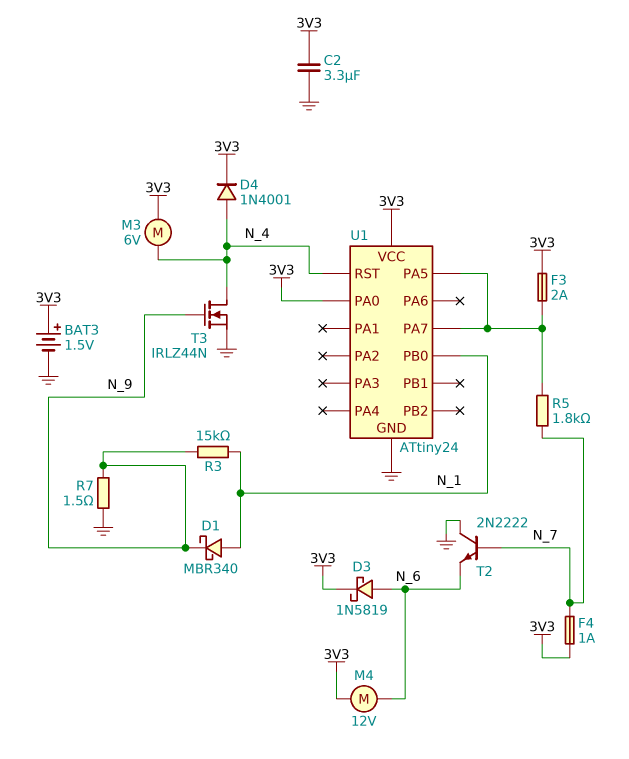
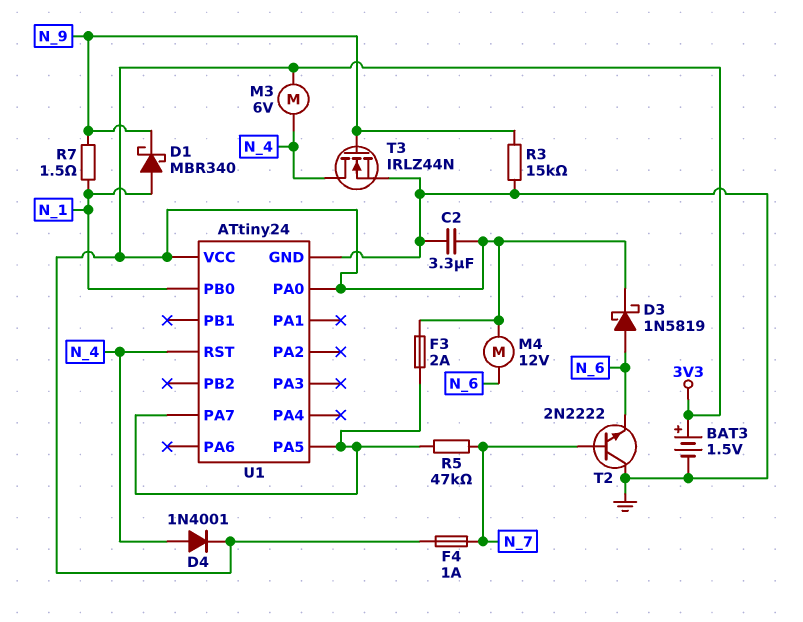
R3: 15k (N_1, N_9) -> 15k (GND, N_9)
R5: 1.8k (N_7, U1/PA5) -> 47k (N_7, U1/PA5)
R7: 1.5 (GND, N_9) -> 1.5 (N_1, N_9)

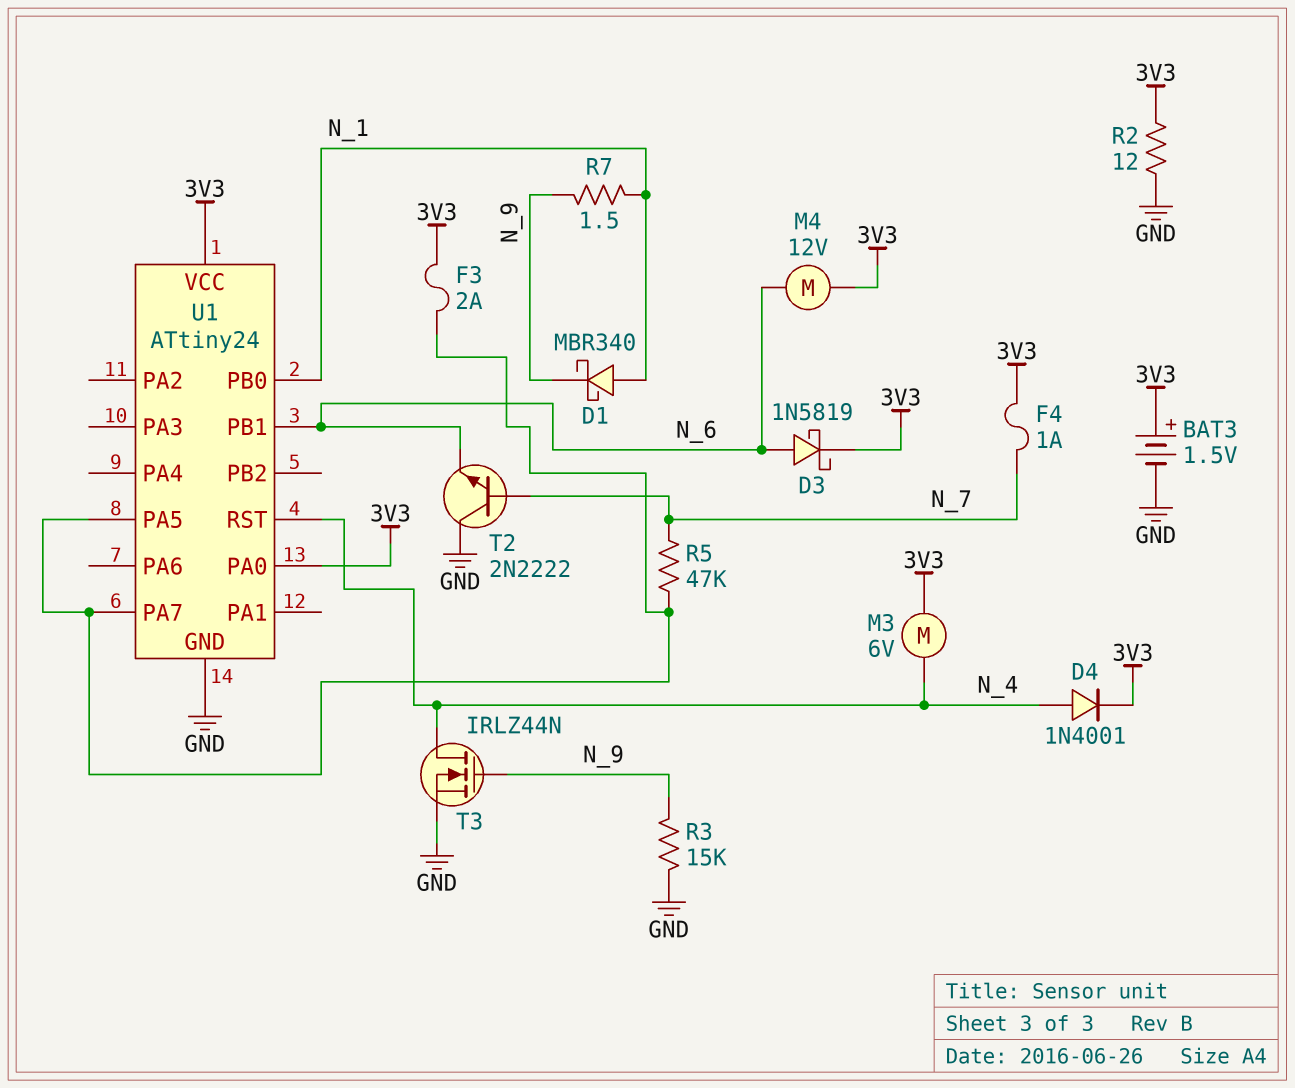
C2: 3.3uF (3V3, GND) -> none
R2: none -> 12 (3V3, GND)
U1 pin PB1: none -> N_6

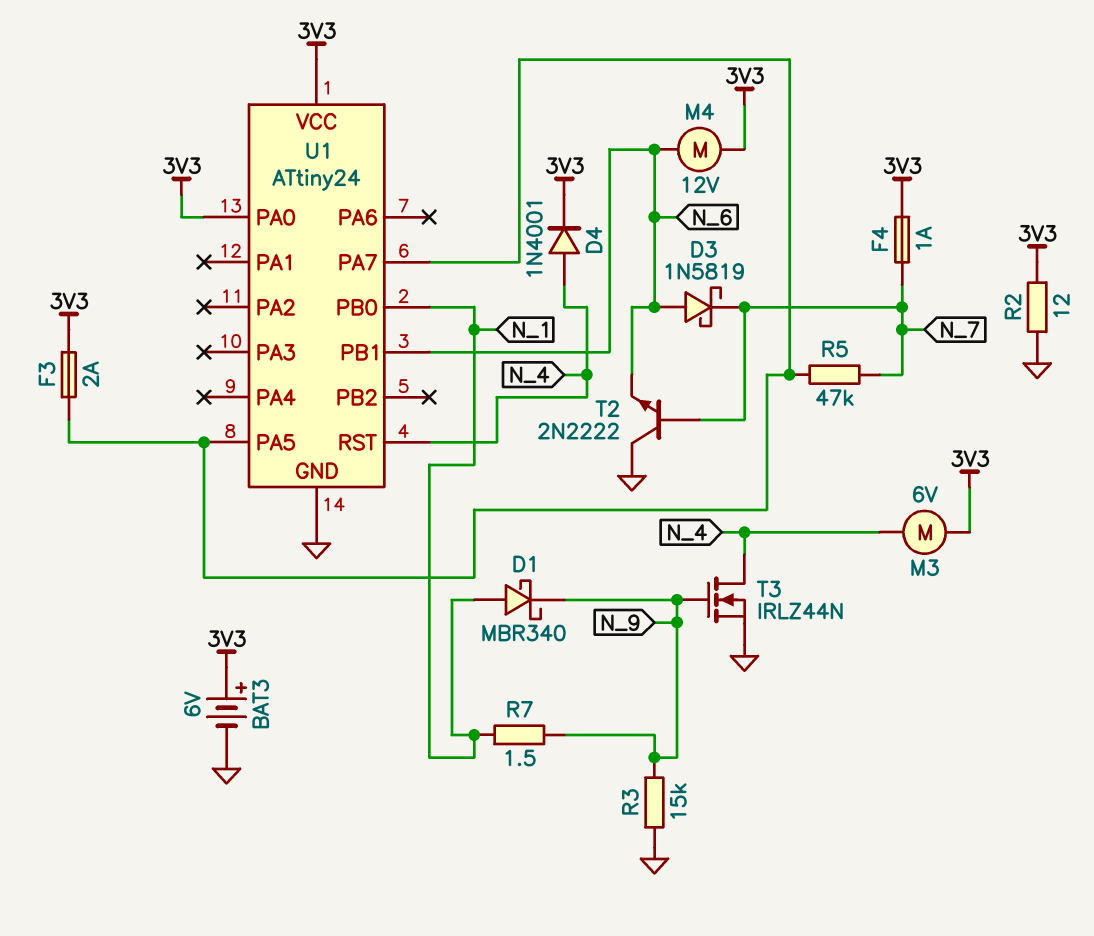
BAT3: 1.5V (plus 3V3, minus GND) -> 6V (plus 3V3, minus GND)
D3: schottky 1N5819 (A N_6, K 3V3) -> schottky 1N5819 (A N_6, K N_7)

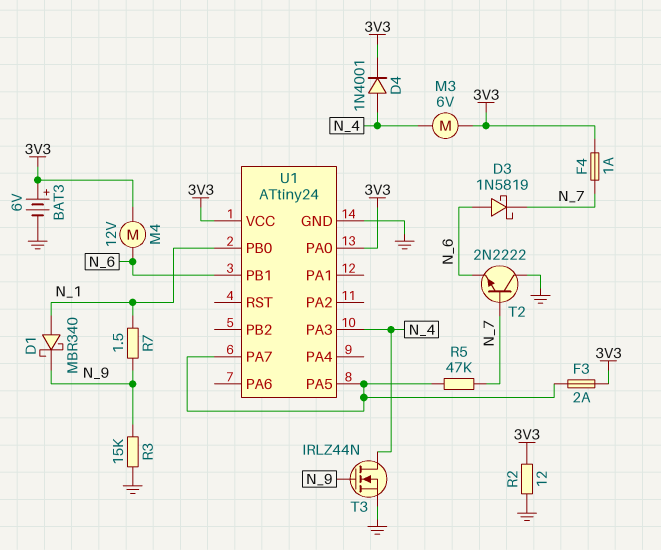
U1 pin PA3: none -> N_4
U1 pin RST: N_4 -> none

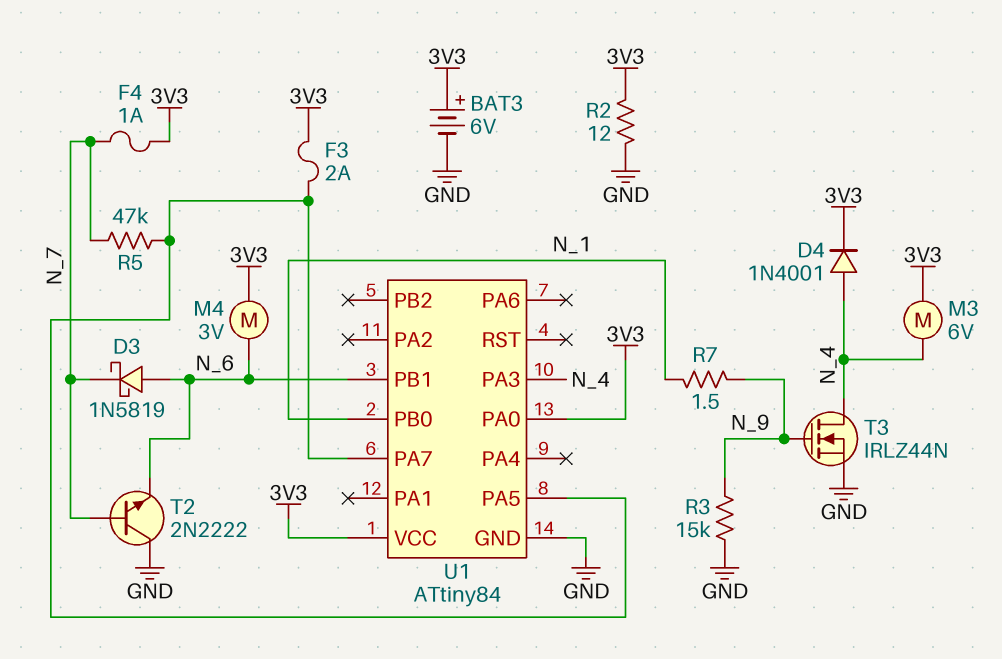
D1: schottky MBR340 (A N_1, K N_9) -> none
M4: motor 12V (3V3, N_6) -> motor 3V (3V3, N_6)
U1: ATtiny24 -> ATtiny84

